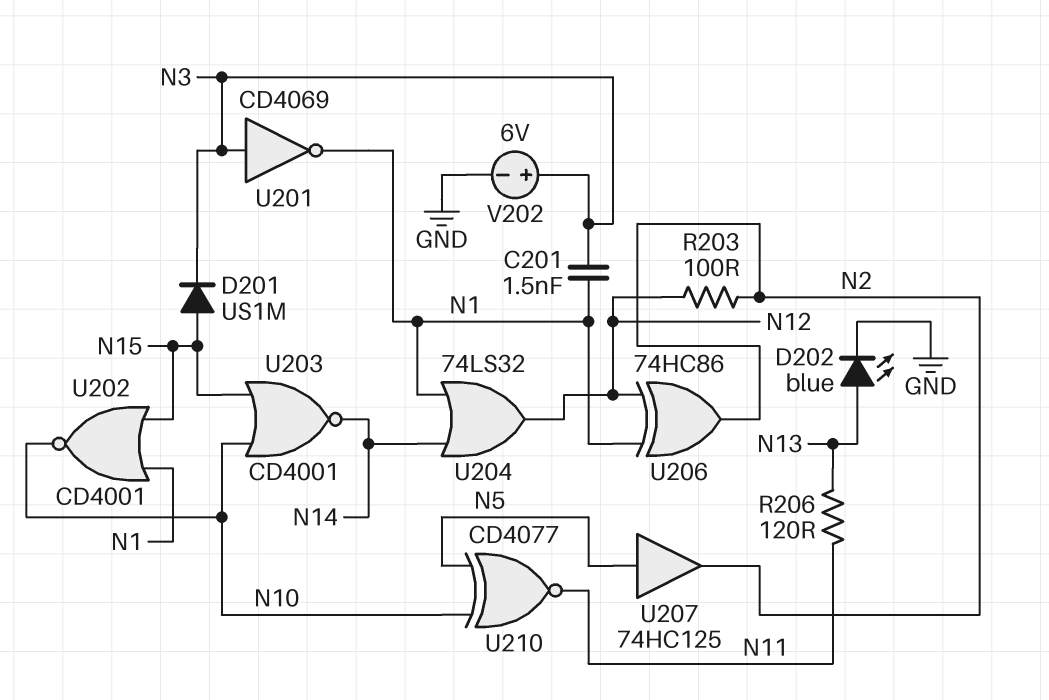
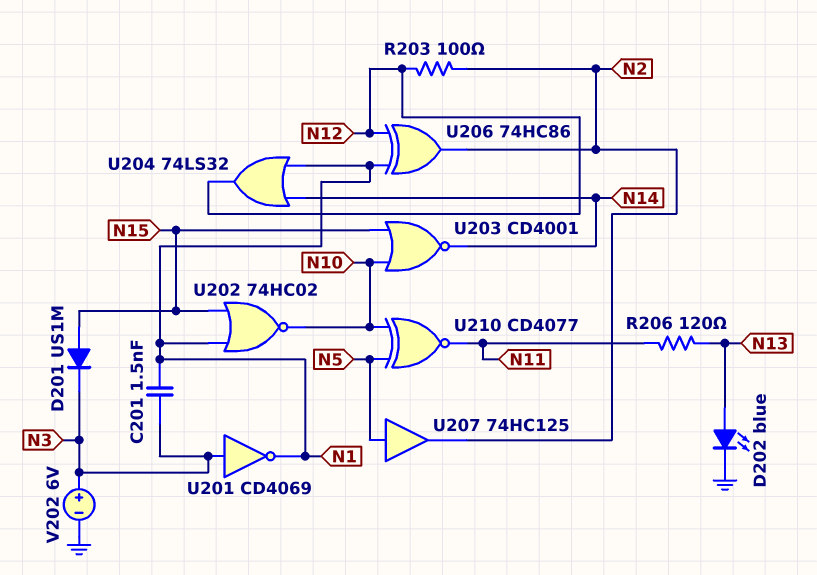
U202: NOR CD4001 (in N1, in N15, out N10) -> NOR 74HC02 (in N1, in N15, out N10)

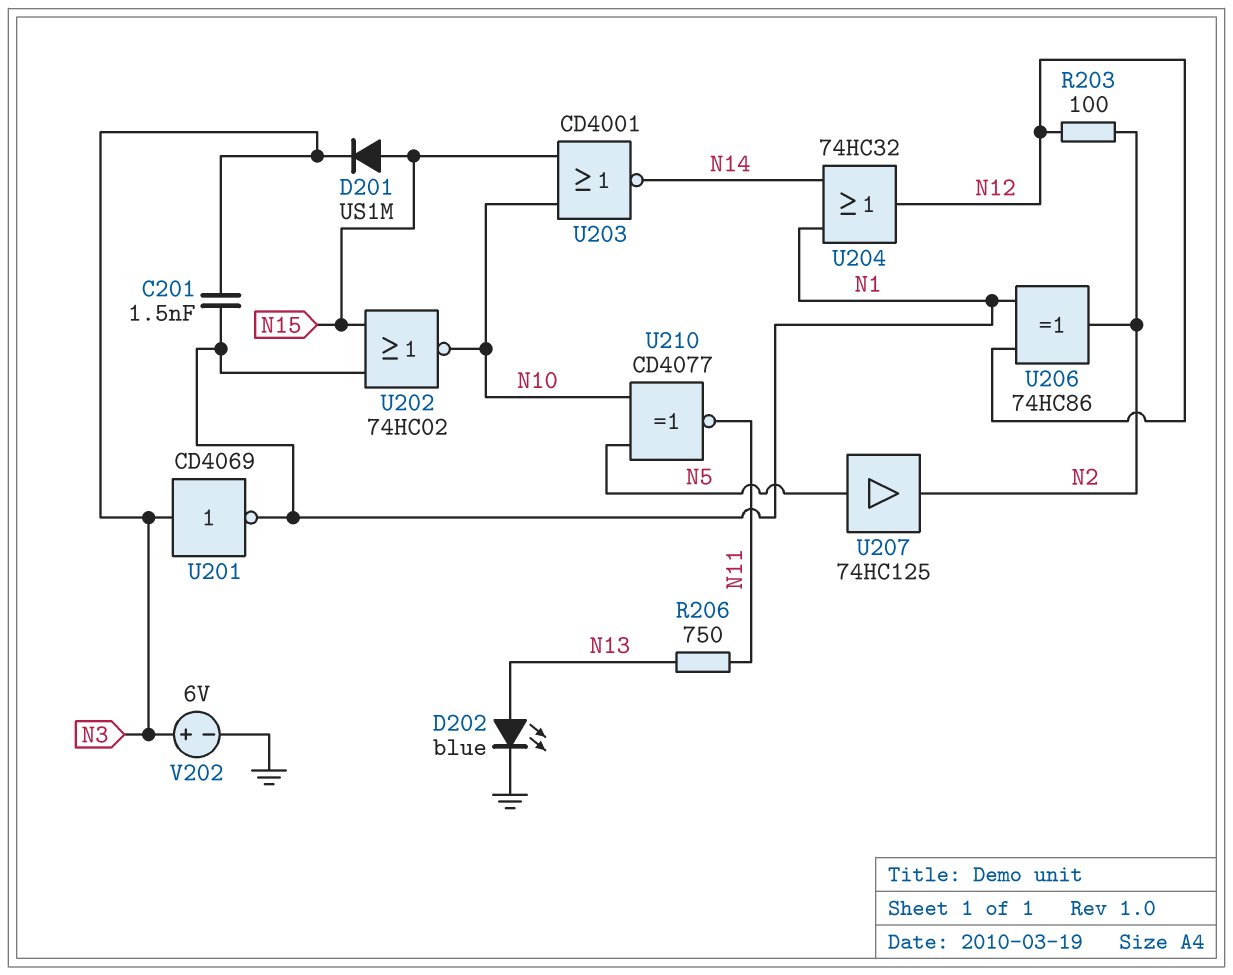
R206: 120 (N11, N13) -> 750 (N11, N13)
U204: OR 74LS32 (in N1, in N14, out N12) -> OR 74HC32 (in N1, in N14, out N12)

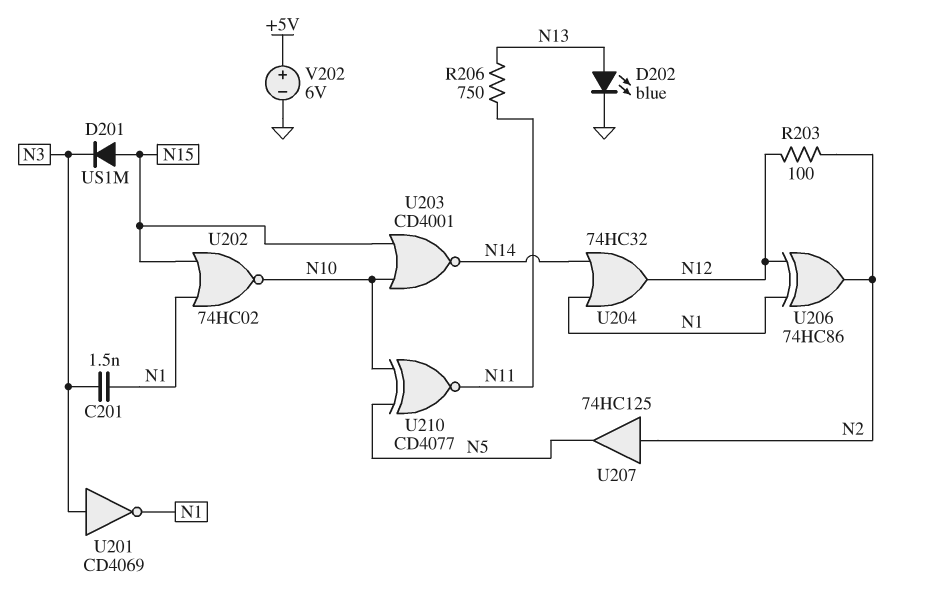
U207: buffer 74HC125 (in N5, out N2) -> buffer 74HC125 (in N2, out N5)
V202: 6V (plus N3, minus GND) -> 6V (plus +5V, minus GND)

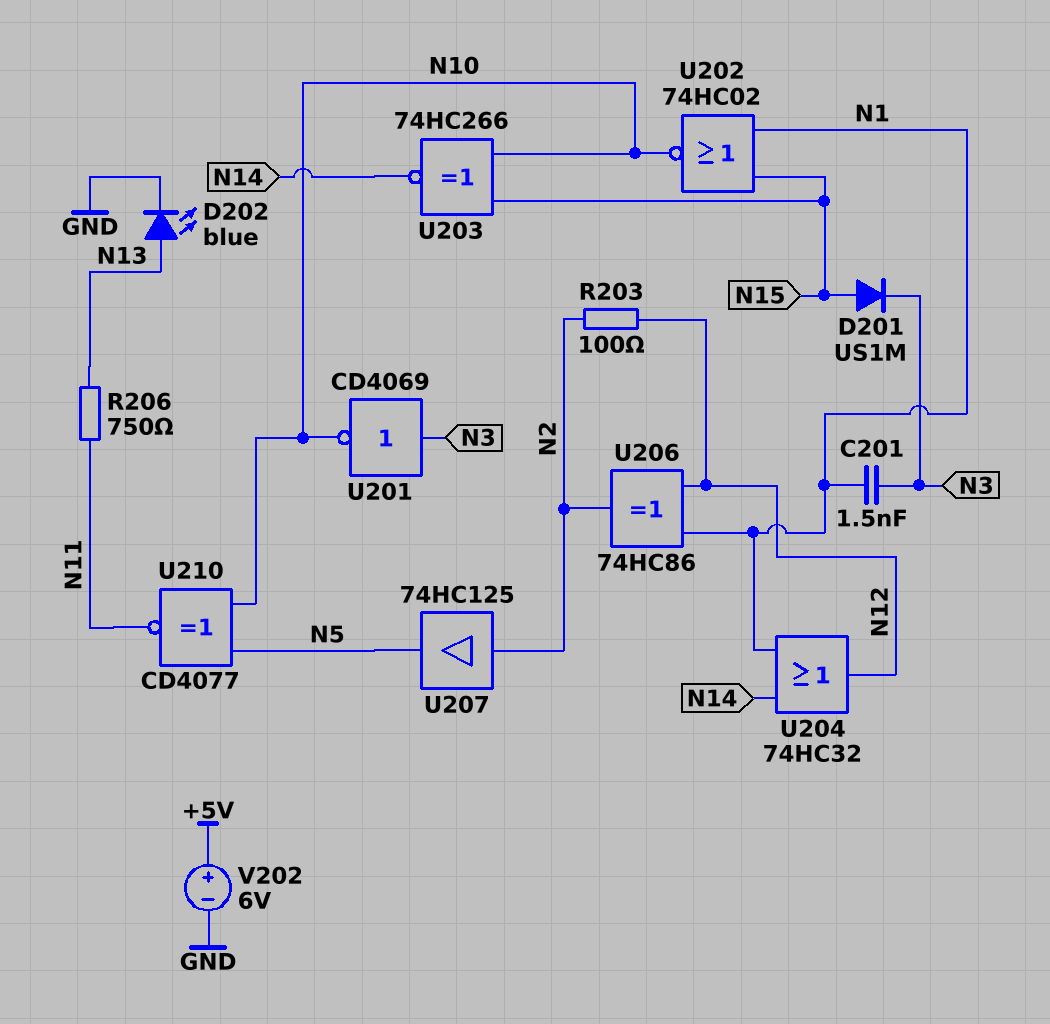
U201: NOT CD4069 (in N3, out N1) -> NOT CD4069 (in N3, out N10)
U203: NOR CD4001 (in N10, in N15, out N14) -> XNOR 74HC266 (in N10, in N15, out N14)

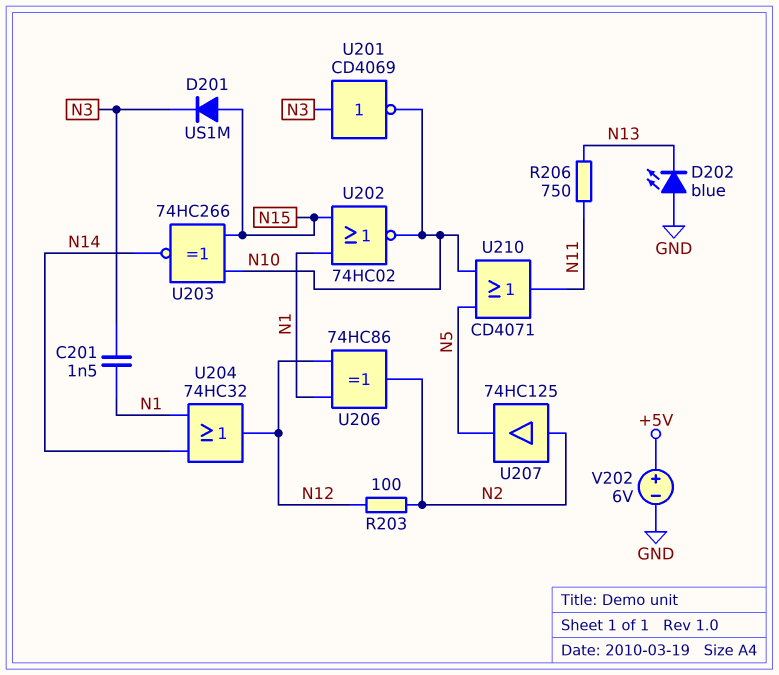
D202: LED blue (A N13, K GND) -> LED blue (A GND, K N13)
U210: XNOR CD4077 (in N5, in N10, out N11) -> OR CD4071 (in N5, in N10, out N11)

